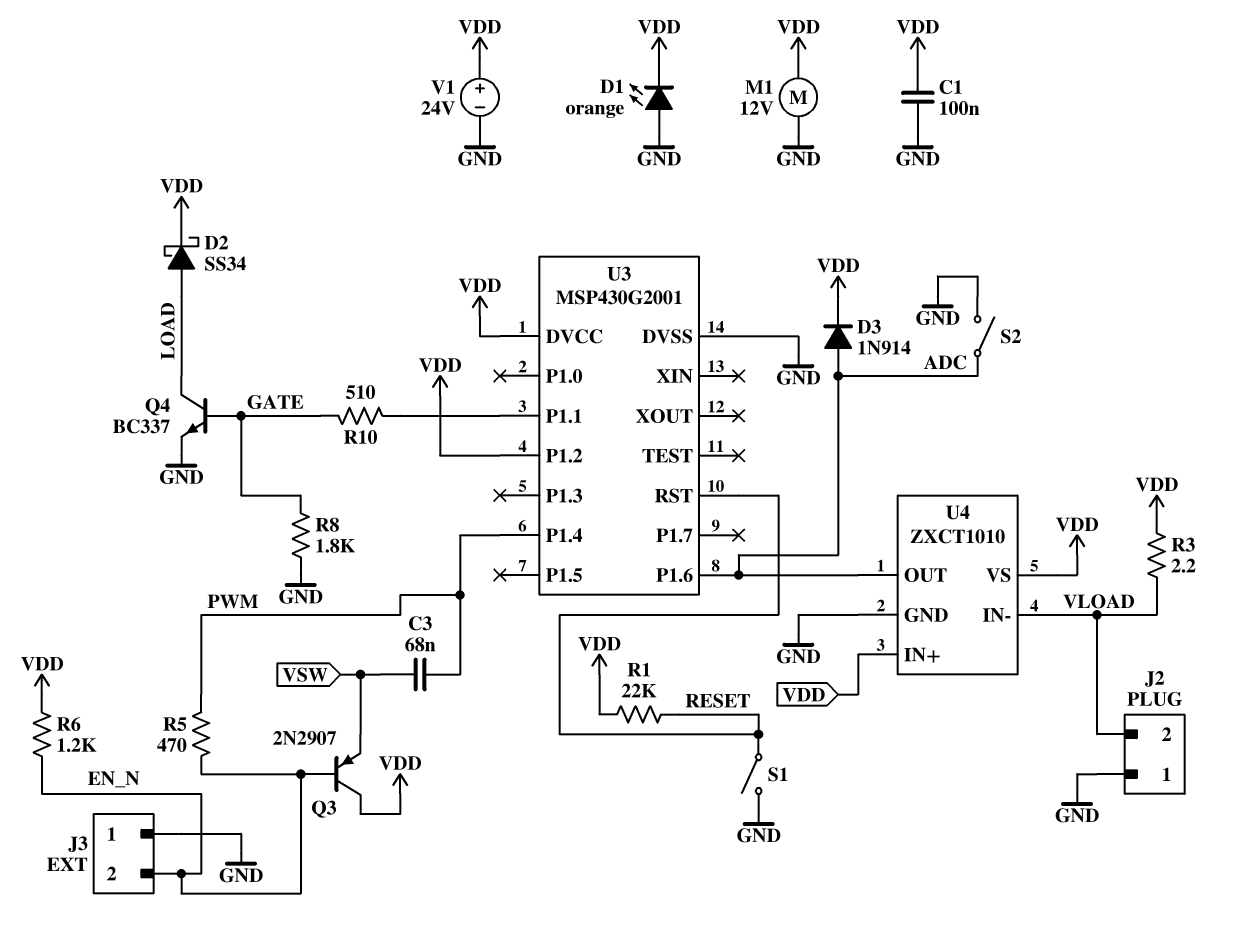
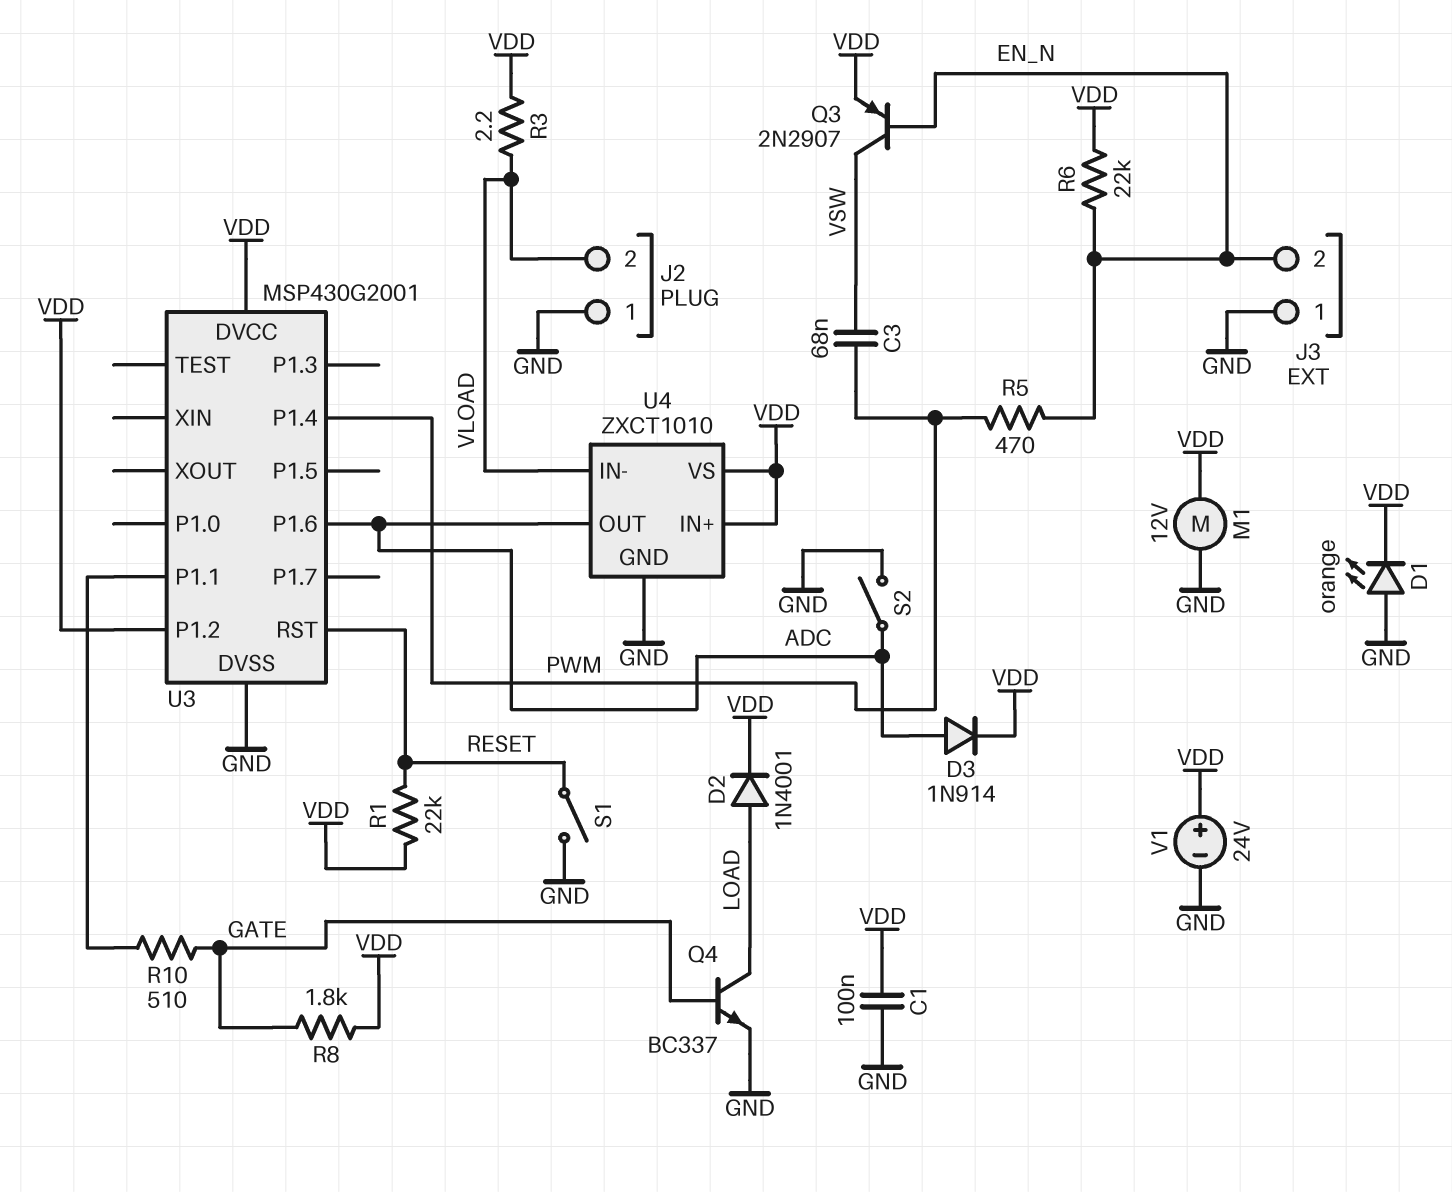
D2: schottky SS34 (A LOAD, K VDD) -> diode 1N4001 (A LOAD, K VDD)
Q3: PNP 2N2907 (B EN_N, C VDD, E VSW) -> PNP 2N2907 (B EN_N, C VSW, E VDD)
R6: 1.2k (EN_N, VDD) -> 22k (EN_N, VDD)
R8: 1.8k (GATE, GND) -> 1.8k (GATE, VDD)

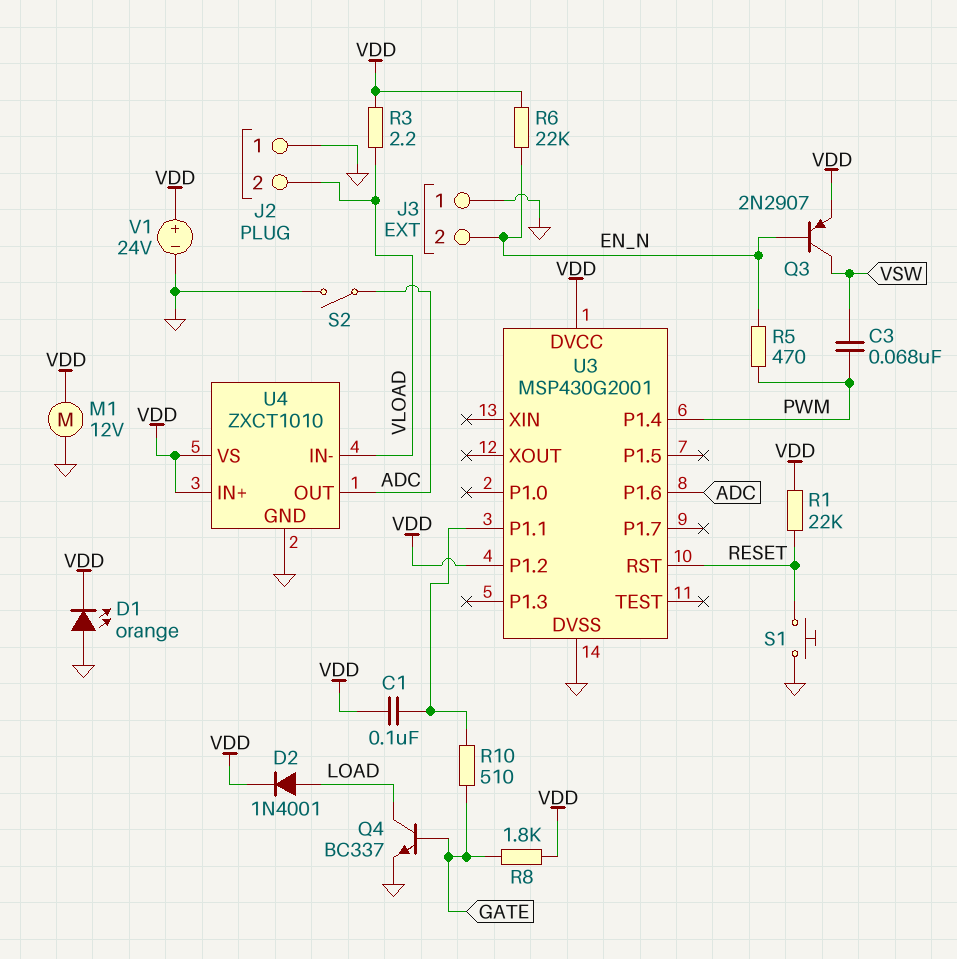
C1: 100nF (GND, VDD) -> 100nF (U3/P1.1, VDD)
D3: diode 1N914 (A ADC, K VDD) -> none
S1: switch (GND, RESET) -> button (GND, RESET)

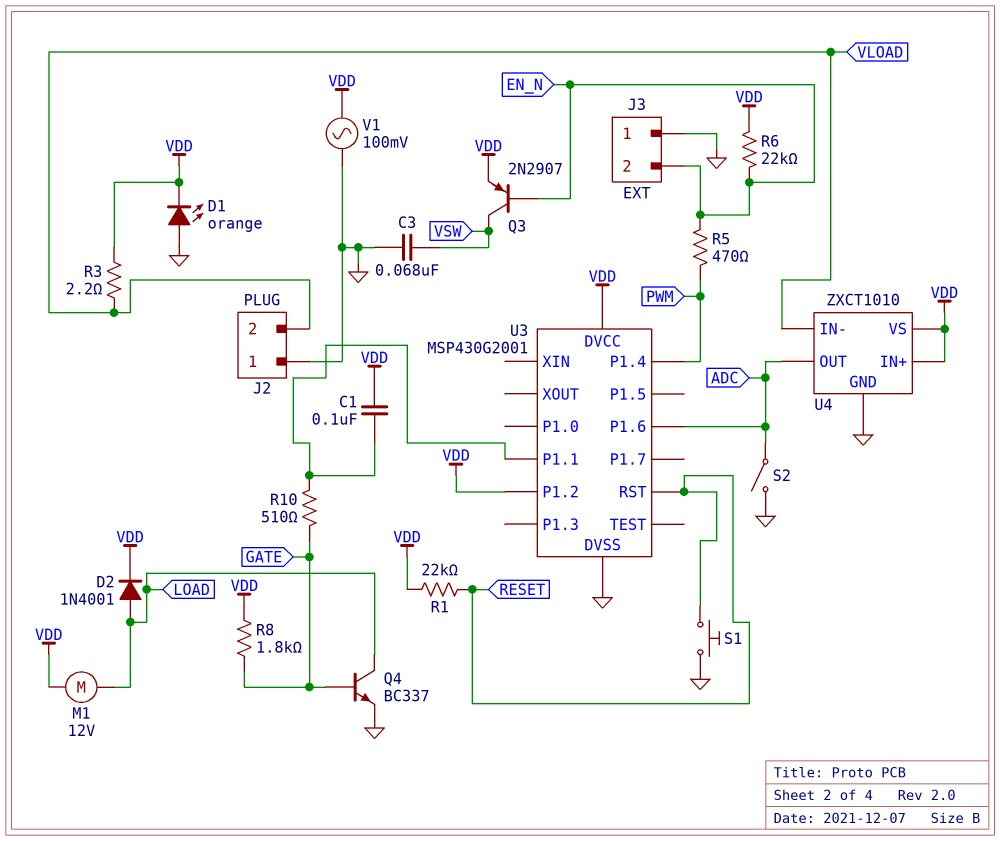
C3: 68nF (PWM, VSW) -> 68nF (GND, VSW)
M1: motor 12V (GND, VDD) -> motor 12V (LOAD, VDD)
V1: 24V (plus VDD, minus GND) -> AC 100mV (GND, VDD)

